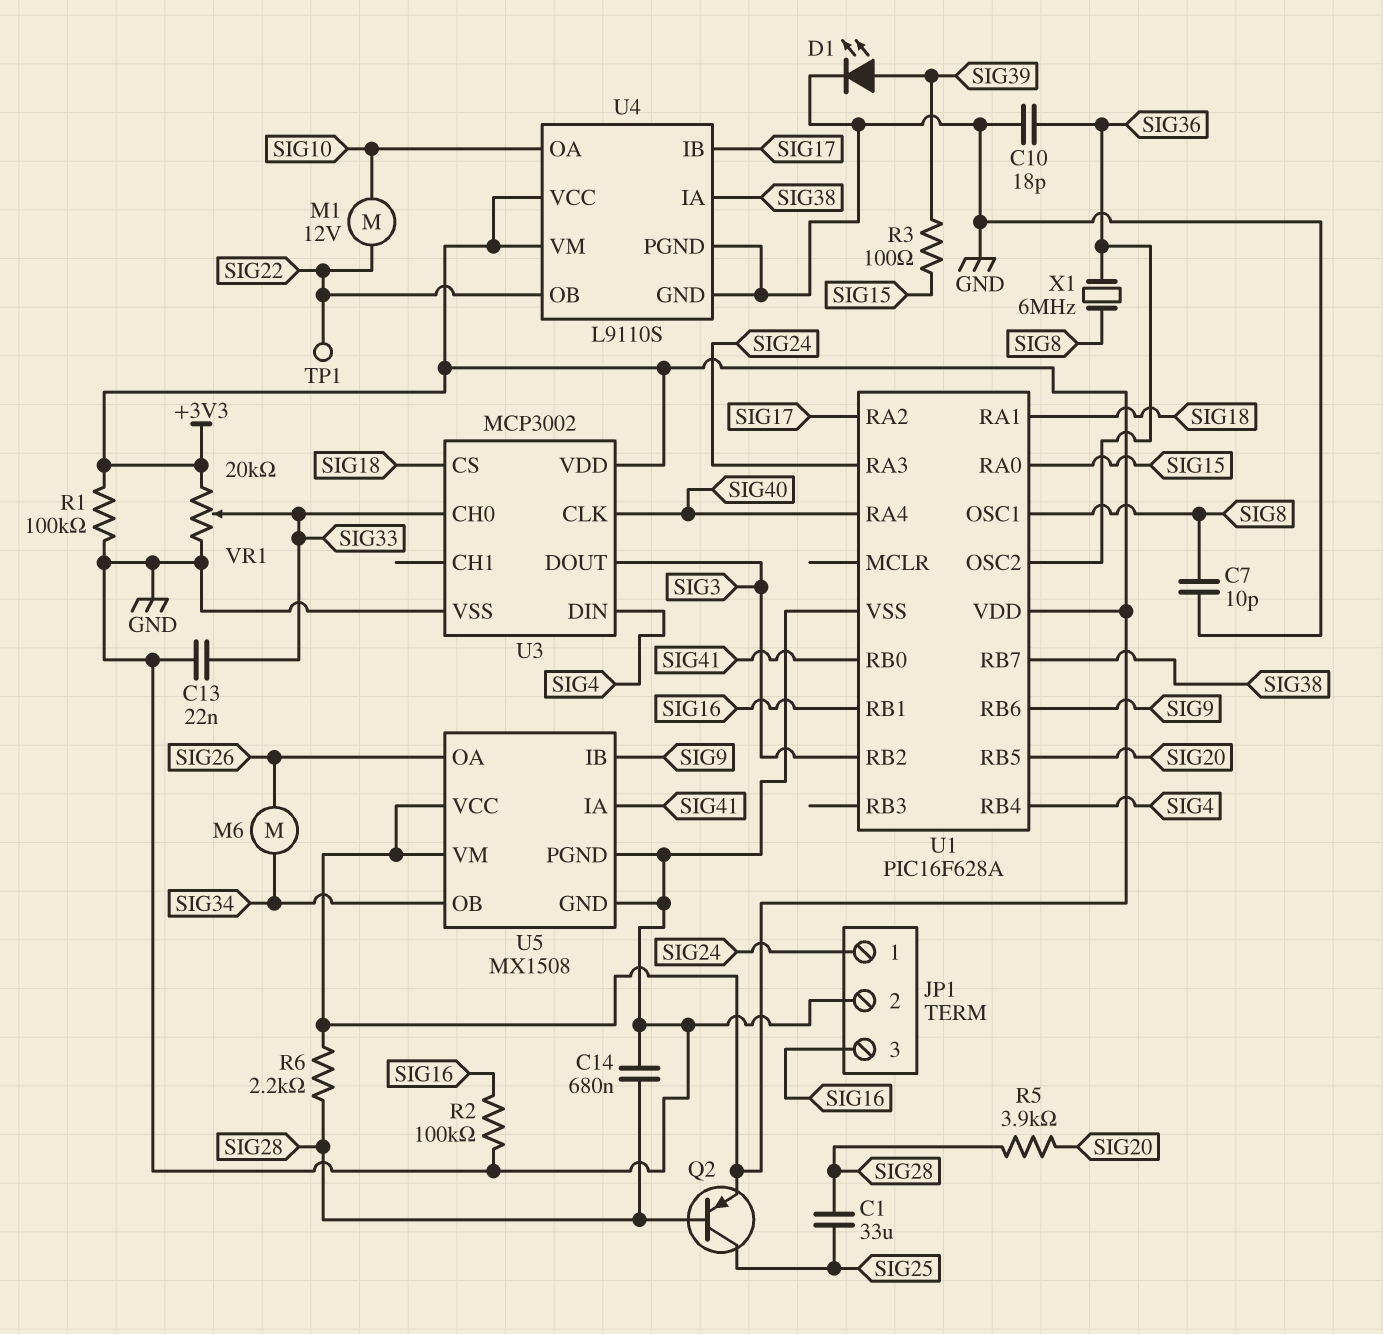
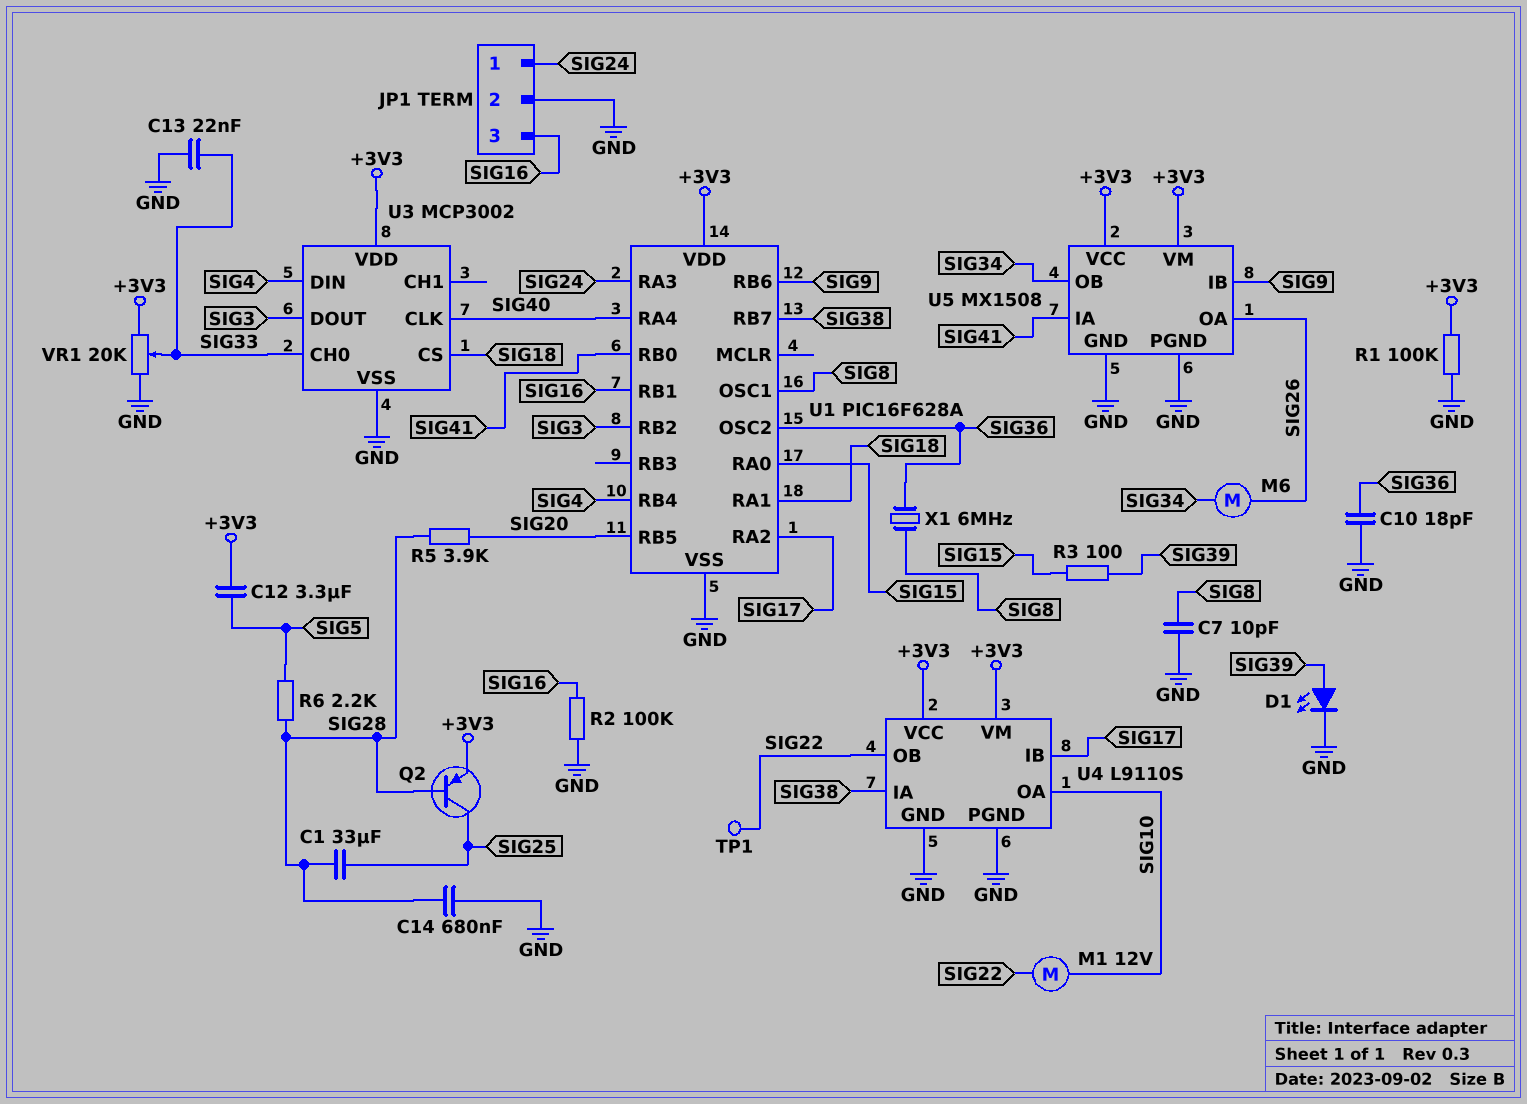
C12: none -> 3.3uF (+3V3, SIG5)
R6: 2.2k (+3V3, SIG28) -> 2.2k (SIG5, SIG28)

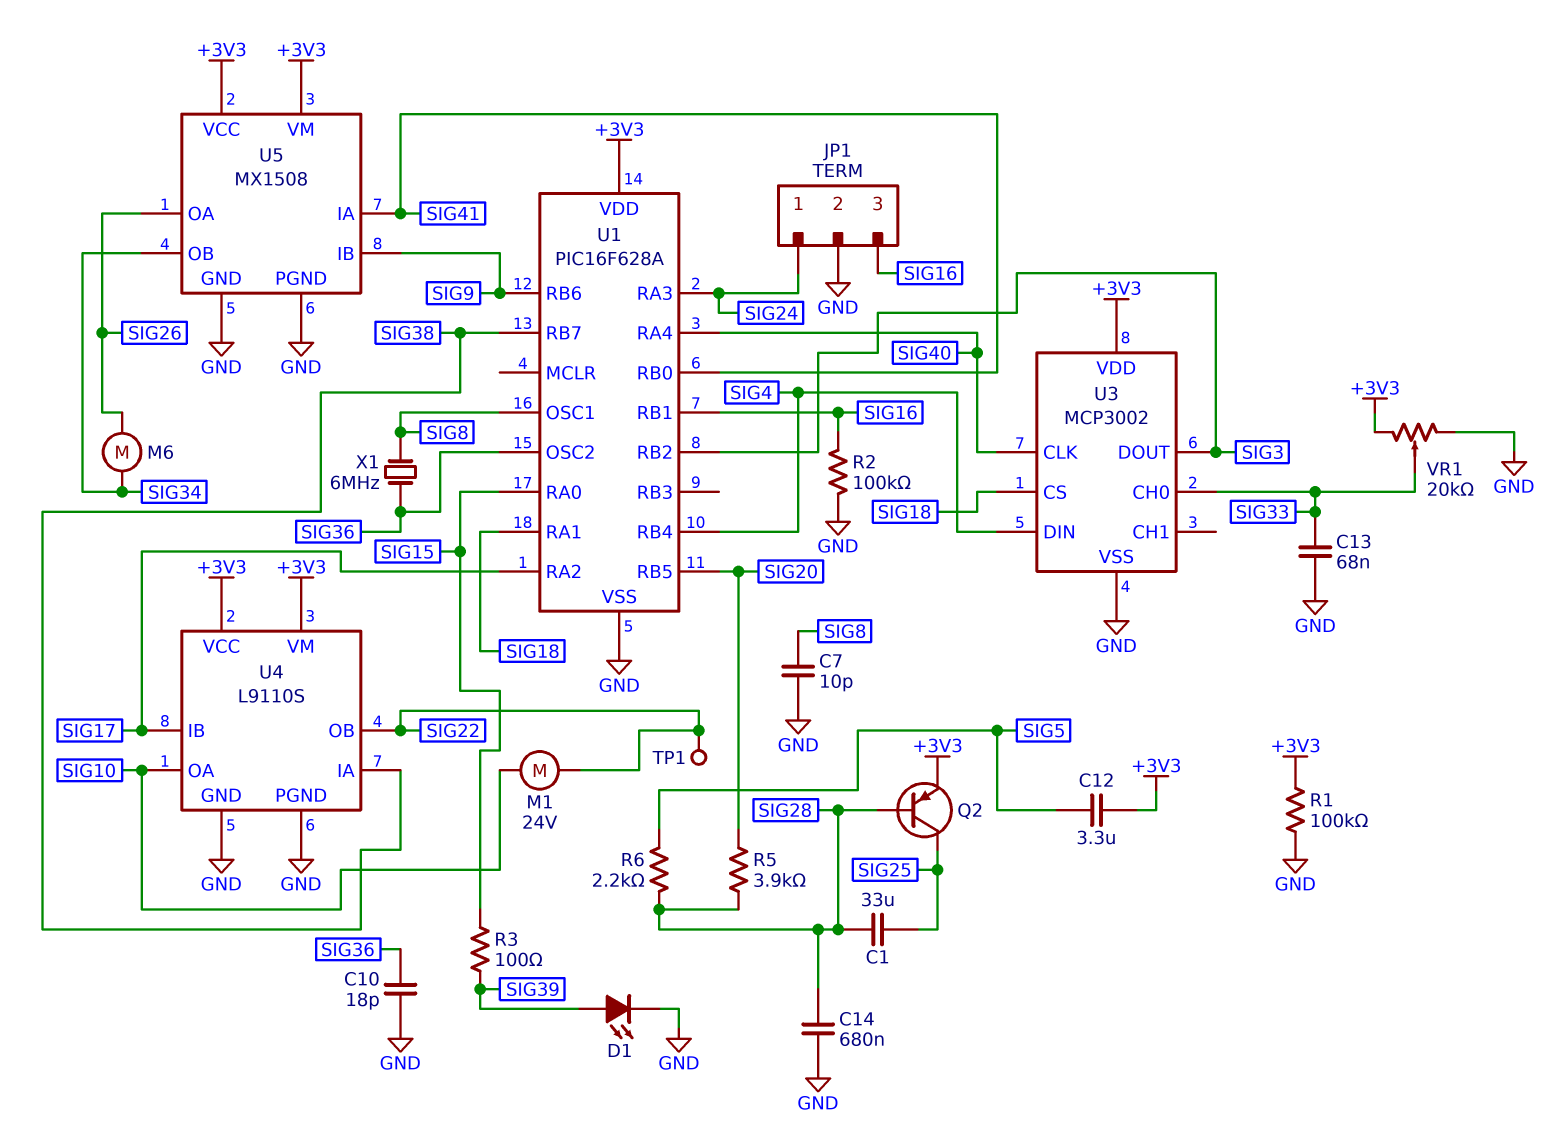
C13: 22nF (GND, SIG33) -> 68nF (GND, SIG33)
M1: motor 12V (SIG10, SIG22) -> motor 24V (SIG10, SIG22)

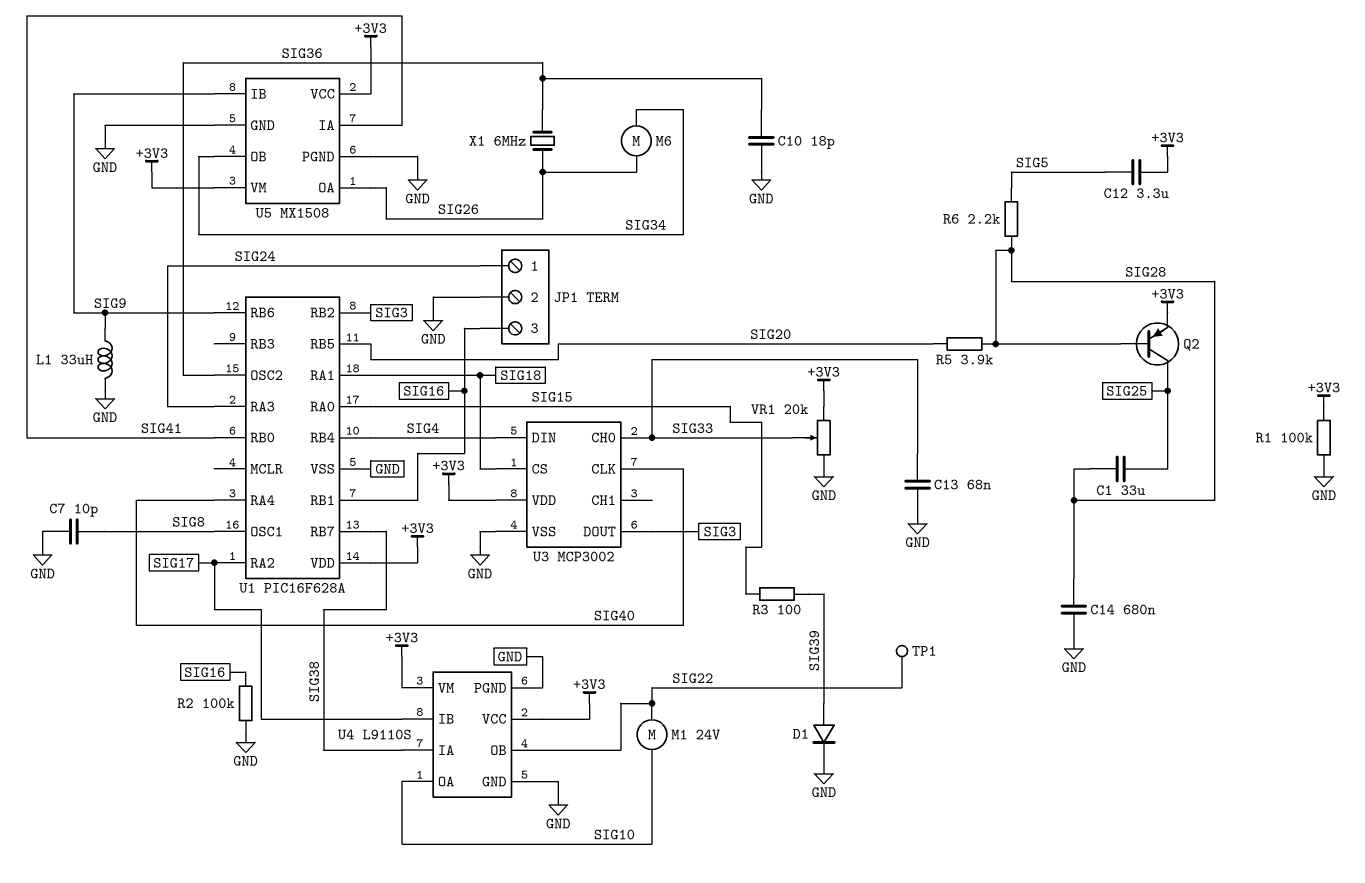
D1: LED (A SIG39, K GND) -> diode (A SIG39, K GND)
L1: none -> 33uH (GND, SIG9)
X1: 6MHz (SIG8, SIG36) -> 6MHz (SIG26, SIG36)

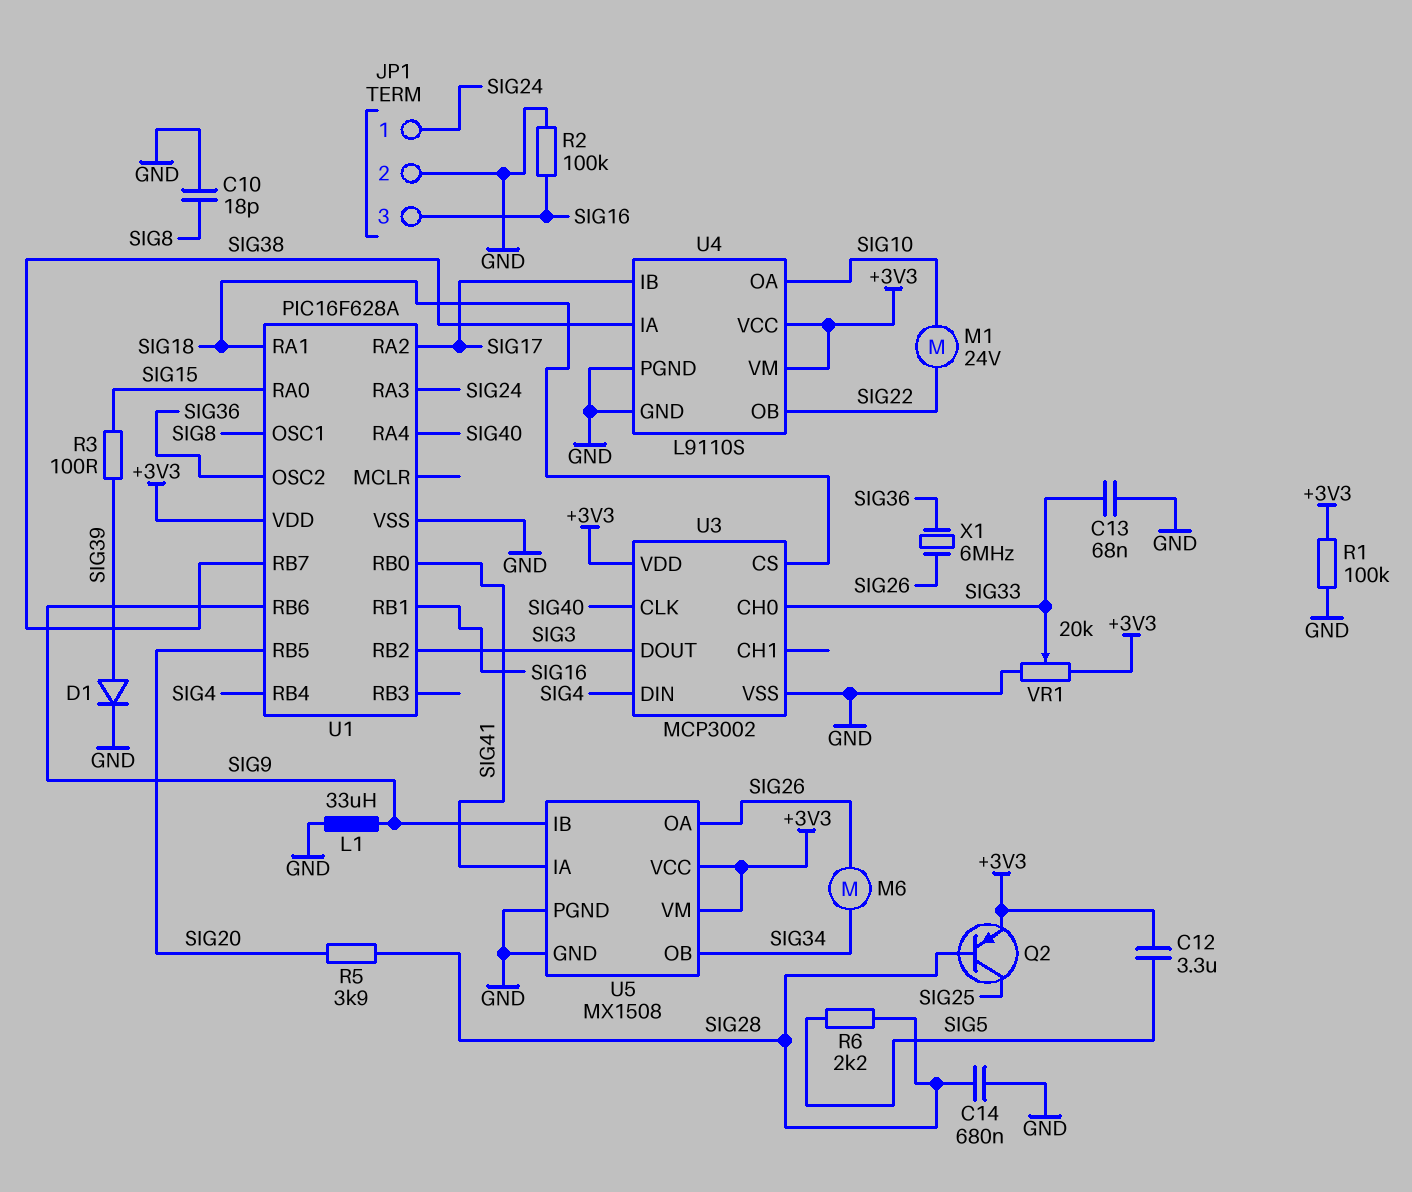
C1: 33uF (SIG25, SIG28) -> none
C7: 10pF (GND, SIG8) -> none
C10: 18pF (GND, SIG36) -> 18pF (GND, SIG8)
TP1: test point (SIG22) -> none

